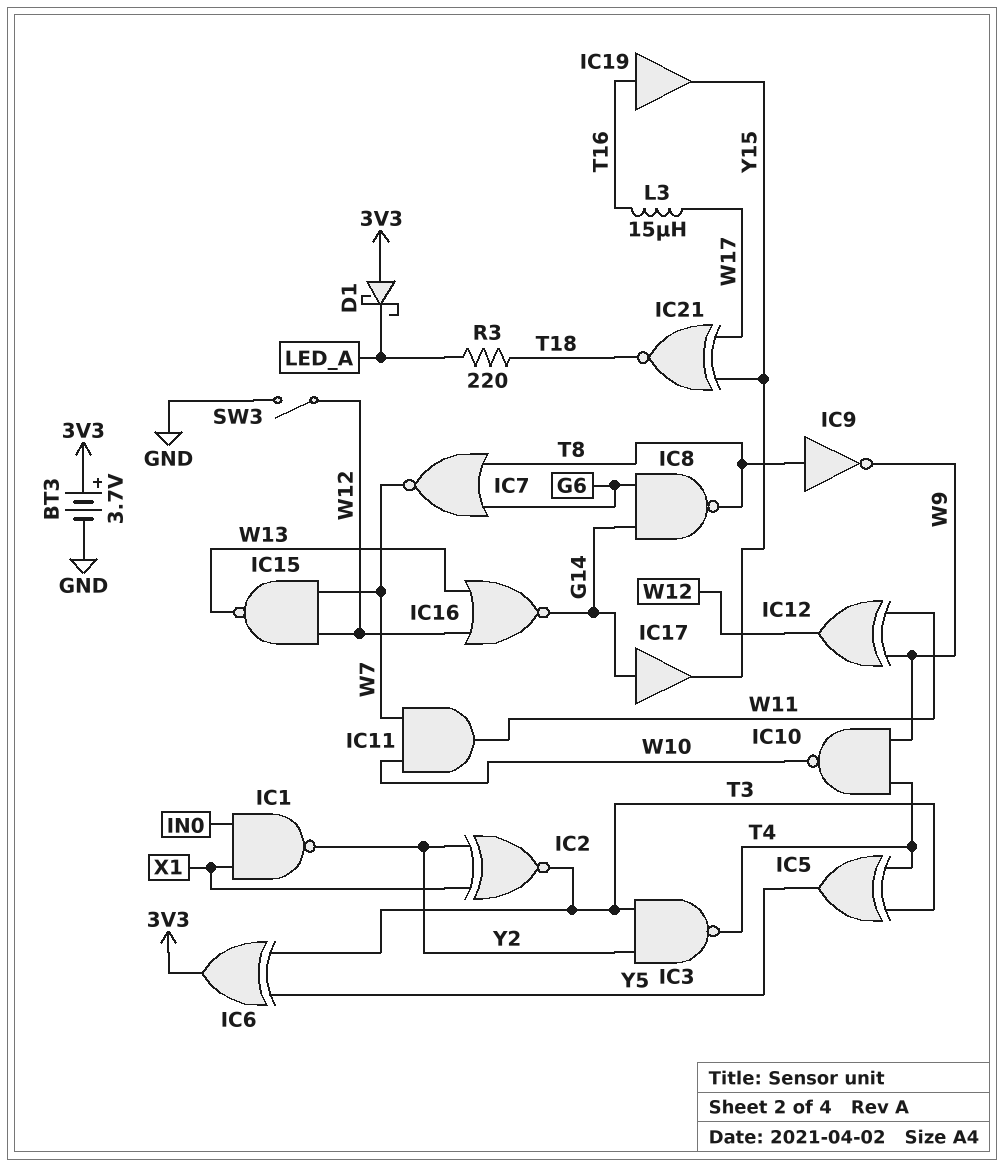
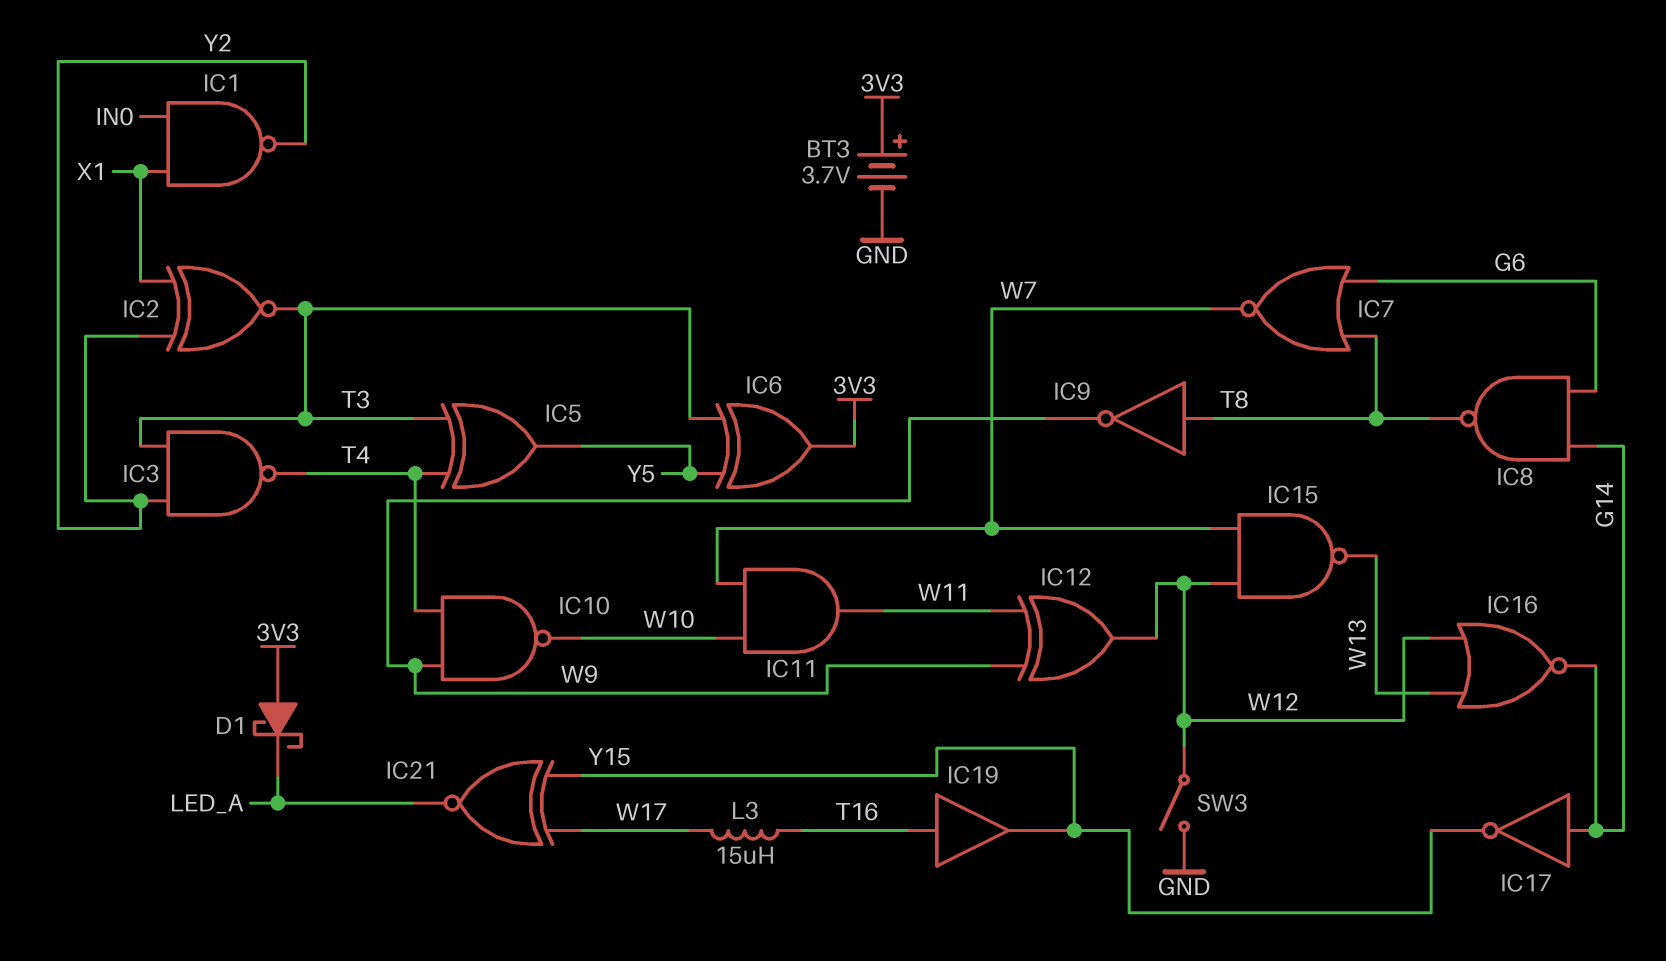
IC17: buffer (in G14, out Y15) -> NOT (in G14, out Y15)
IC21: XNOR (in W17, in Y15, out T18) -> XNOR (in W17, in Y15, out LED_A)
R3: 220 (LED_A, T18) -> none

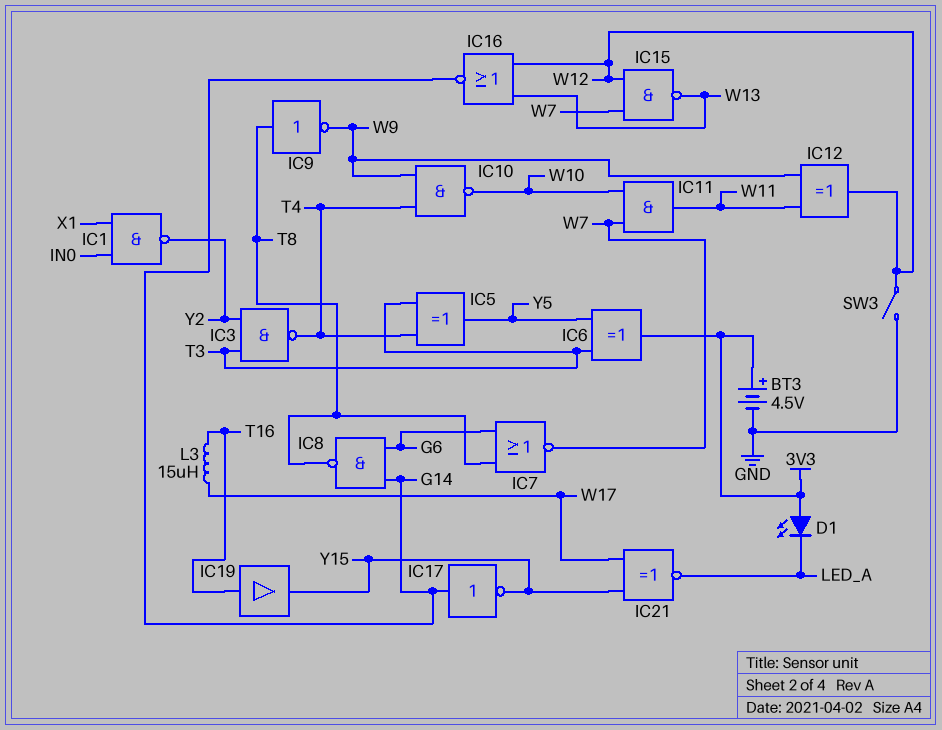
BT3: 3.7V (plus 3V3, minus GND) -> 4.5V (plus 3V3, minus GND)
D1: schottky (A 3V3, K LED_A) -> LED (A 3V3, K LED_A)
IC2: XNOR (in X1, in Y2, out T3) -> none

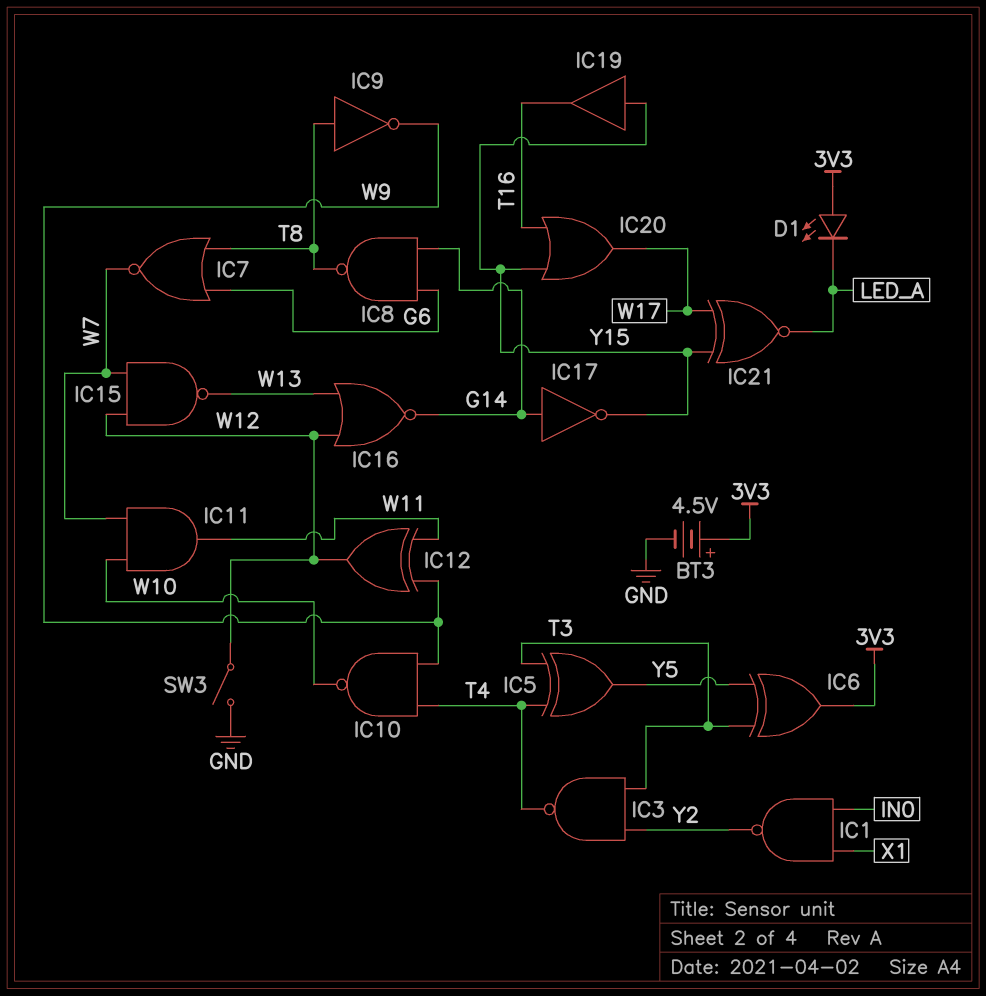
IC19: buffer (in T16, out Y15) -> buffer (in Y15, out T16)
IC20: none -> OR (in T16, in Y15, out W17)
L3: 15uH (T16, W17) -> none

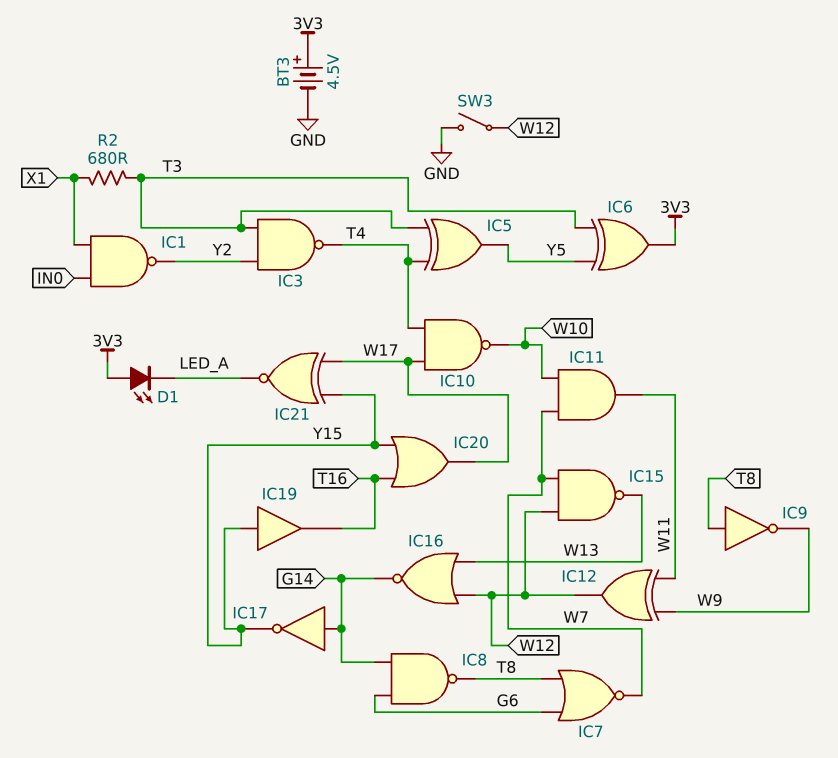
IC10: NAND (in T4, in W9, out W10) -> NAND (in T4, in W17, out W10)
R2: none -> 680 (T3, X1)

